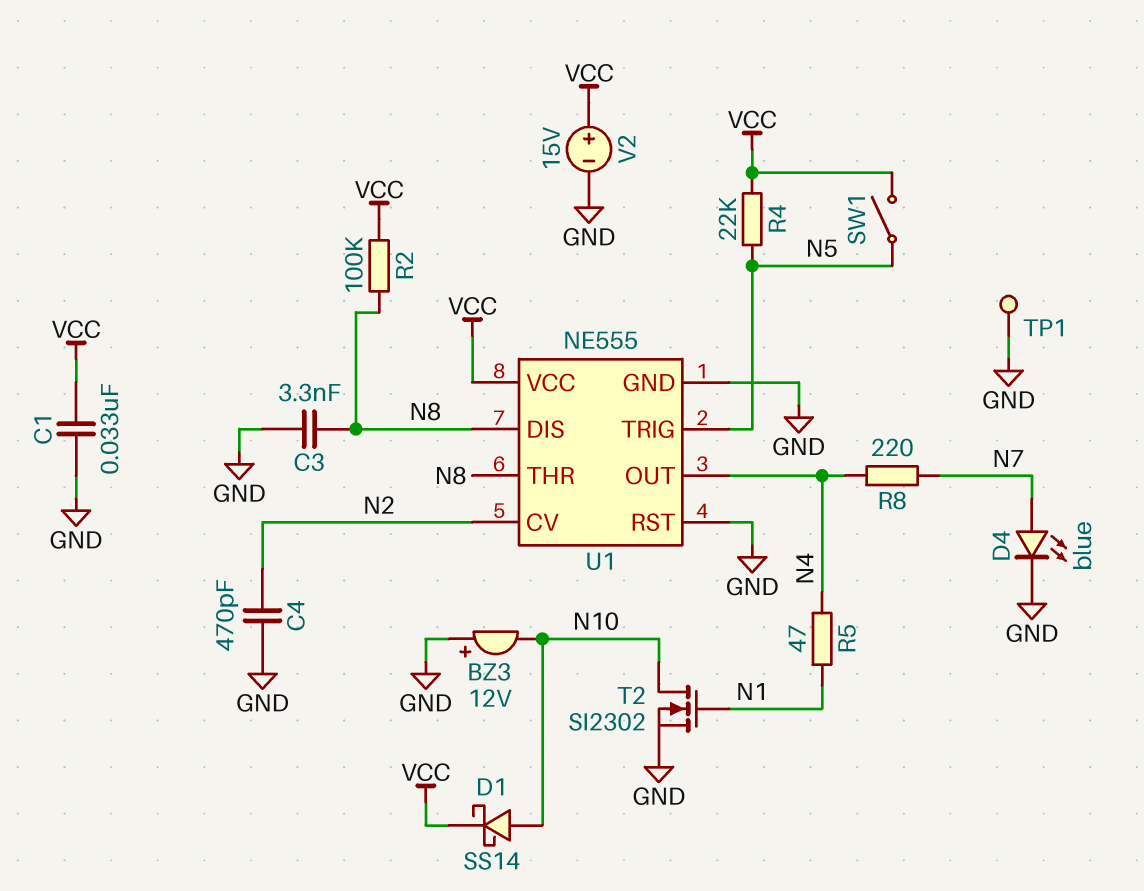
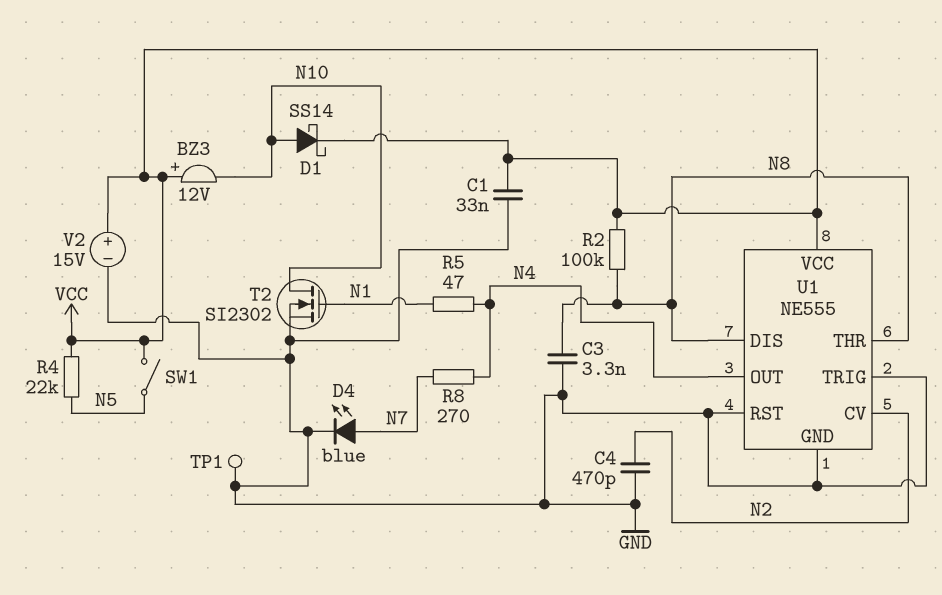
BZ3: buzzer 12V (plus GND, minus N10) -> buzzer 12V (plus VCC, minus N10)
R8: 220 (N4, N7) -> 270 (N4, N7)
U1 pin TRIG: N5 -> GND

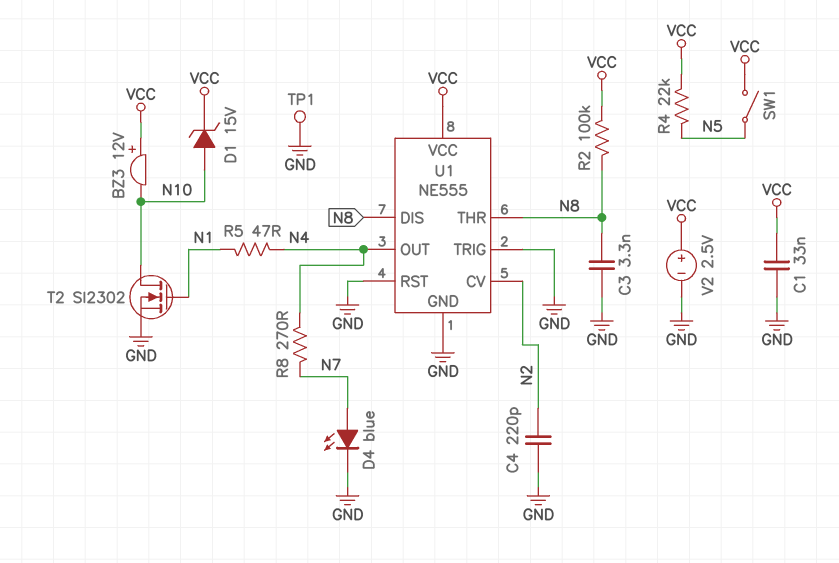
C4: 470pF (GND, N2) -> 220pF (GND, N2)
D1: schottky SS14 (A N10, K VCC) -> zener 15V (A N10, K VCC)
V2: 15V (plus VCC, minus GND) -> 2.5V (plus VCC, minus GND)

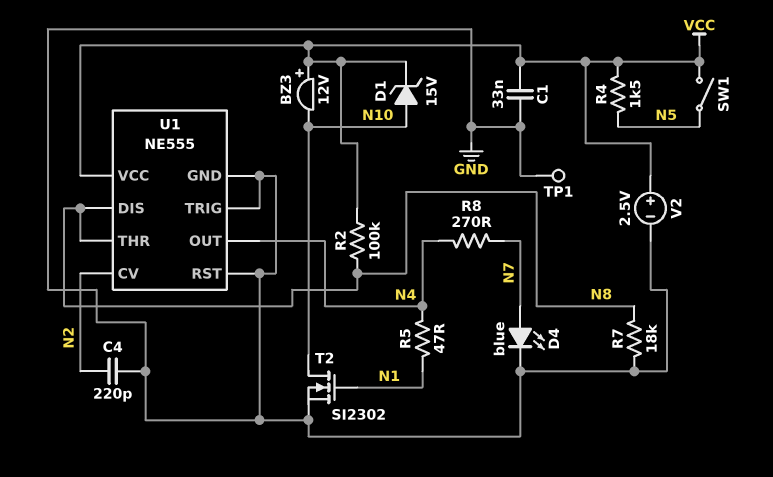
C3: 3.3nF (GND, N8) -> none
R4: 22k (N5, VCC) -> 1.5k (N5, VCC)
R7: none -> 18k (GND, N8)

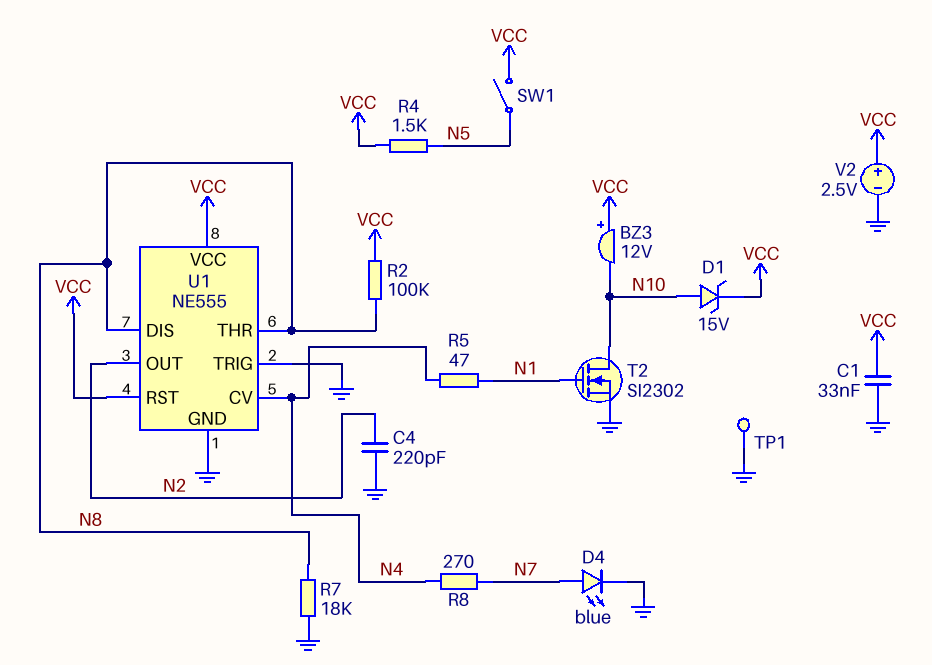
U1 pin CV: N2 -> N4
U1 pin OUT: N4 -> N2
U1 pin RST: GND -> VCC

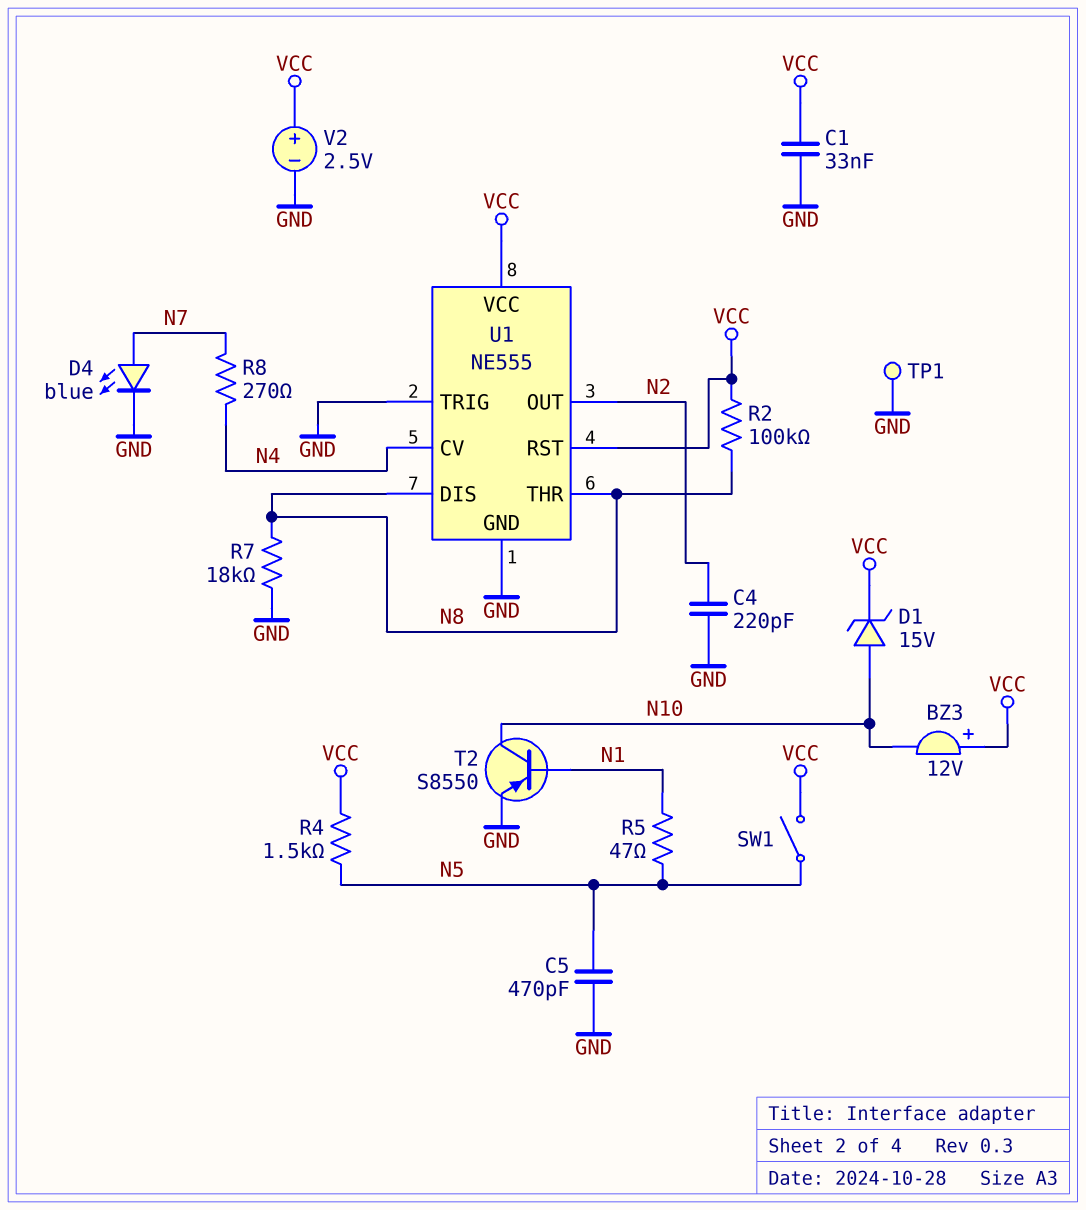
C5: none -> 470pF (GND, N5)
R5: 47 (N1, N4) -> 47 (N1, N5)
T2: NMOS SI2302 (G N1, D N10, S GND) -> PNP S8550 (B N1, C N10, E GND)

